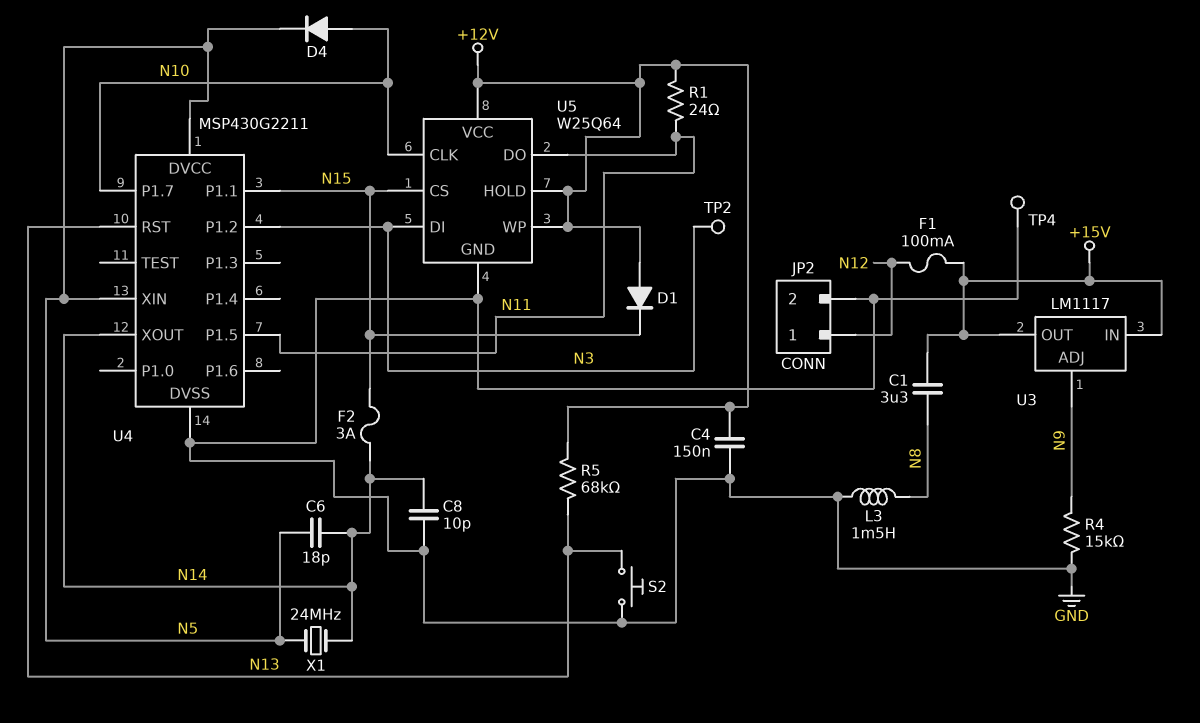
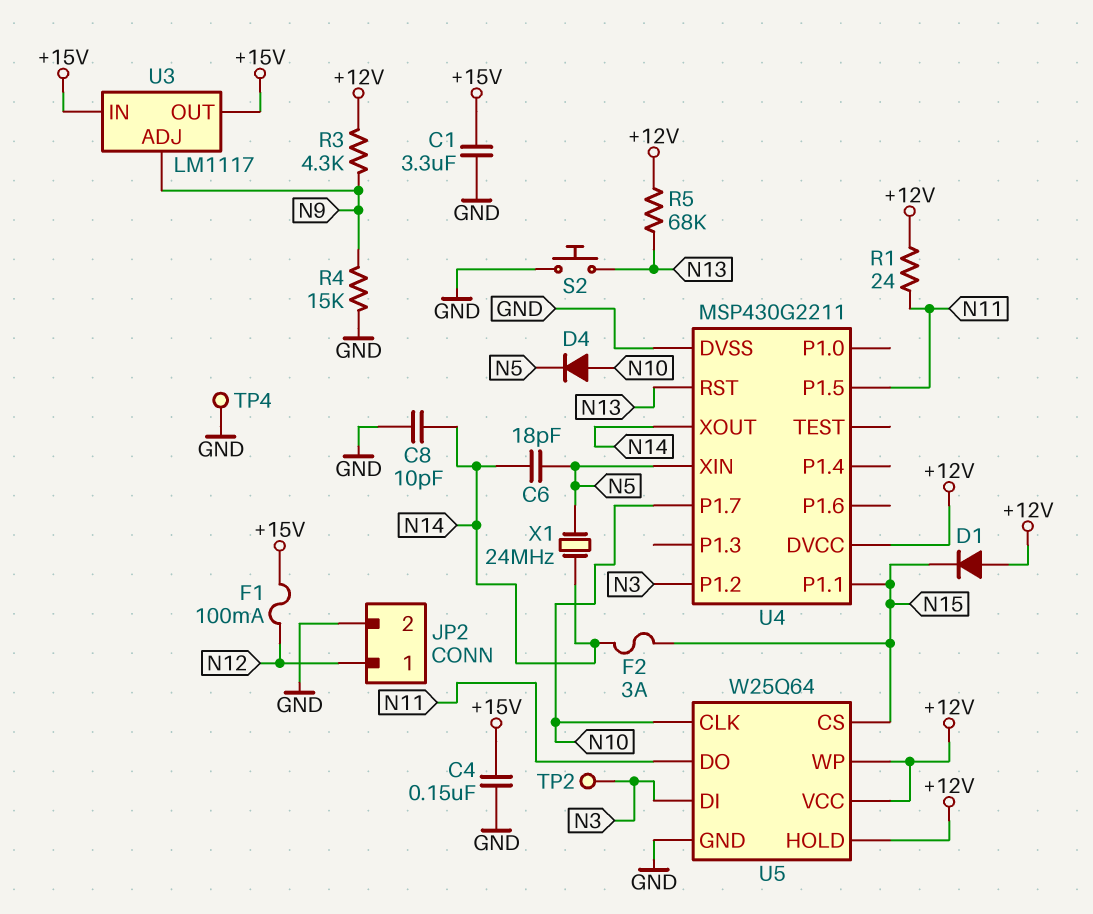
C1: 3.3uF (+15V, N8) -> 3.3uF (+15V, GND)
C4: 150nF (+12V, GND) -> 150nF (+15V, GND)
L3: 1.5mH (GND, N8) -> none
R3: none -> 4.3k (+12V, N9)
U4 pin DVCC: N5 -> +12V

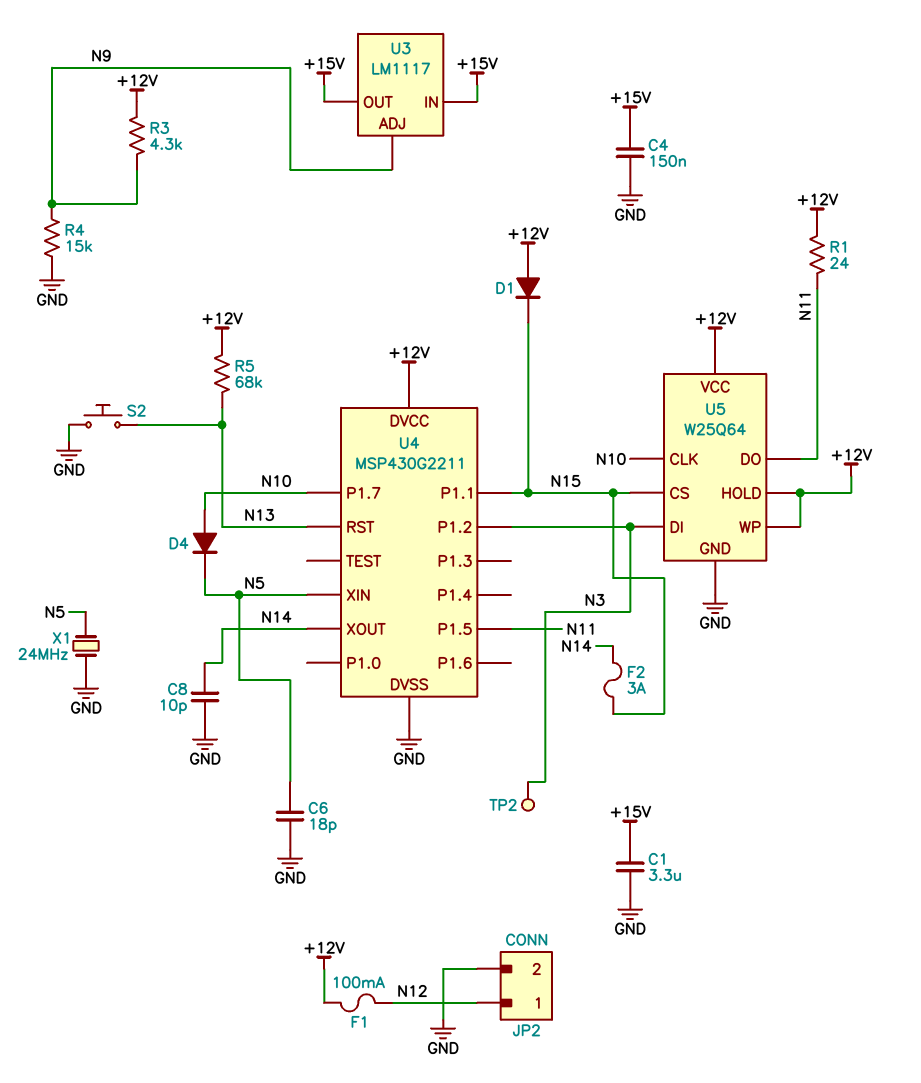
C6: 18pF (N5, N14) -> 18pF (GND, N5)
F1: 100mA (+15V, N12) -> 100mA (+12V, N12)
TP4: test point (GND) -> none
X1: 24MHz (N5, N14) -> 24MHz (GND, N5)

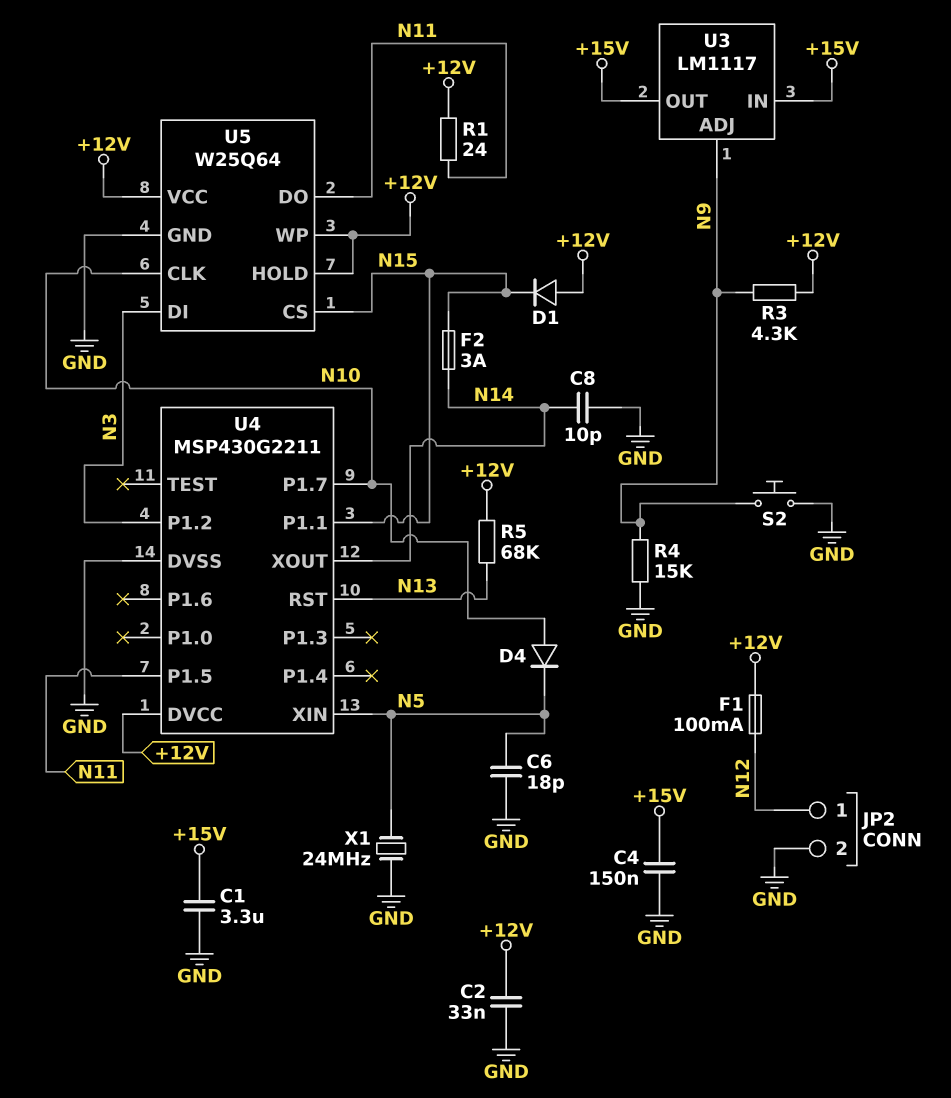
C2: none -> 33nF (+12V, GND)
S2: button (GND, N13) -> button (GND, N9)
TP2: test point (N3) -> none

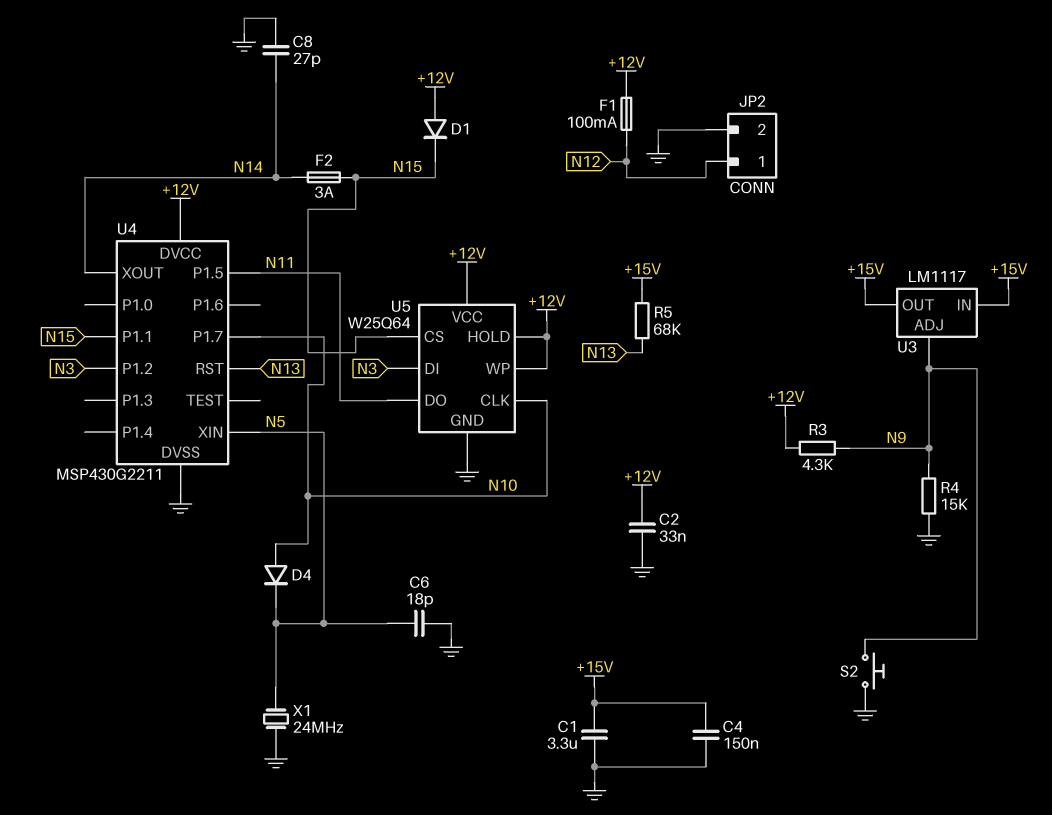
C8: 10pF (GND, N14) -> 27pF (GND, N14)
R1: 24 (+12V, N11) -> none
R5: 68k (+12V, N13) -> 68k (+15V, N13)

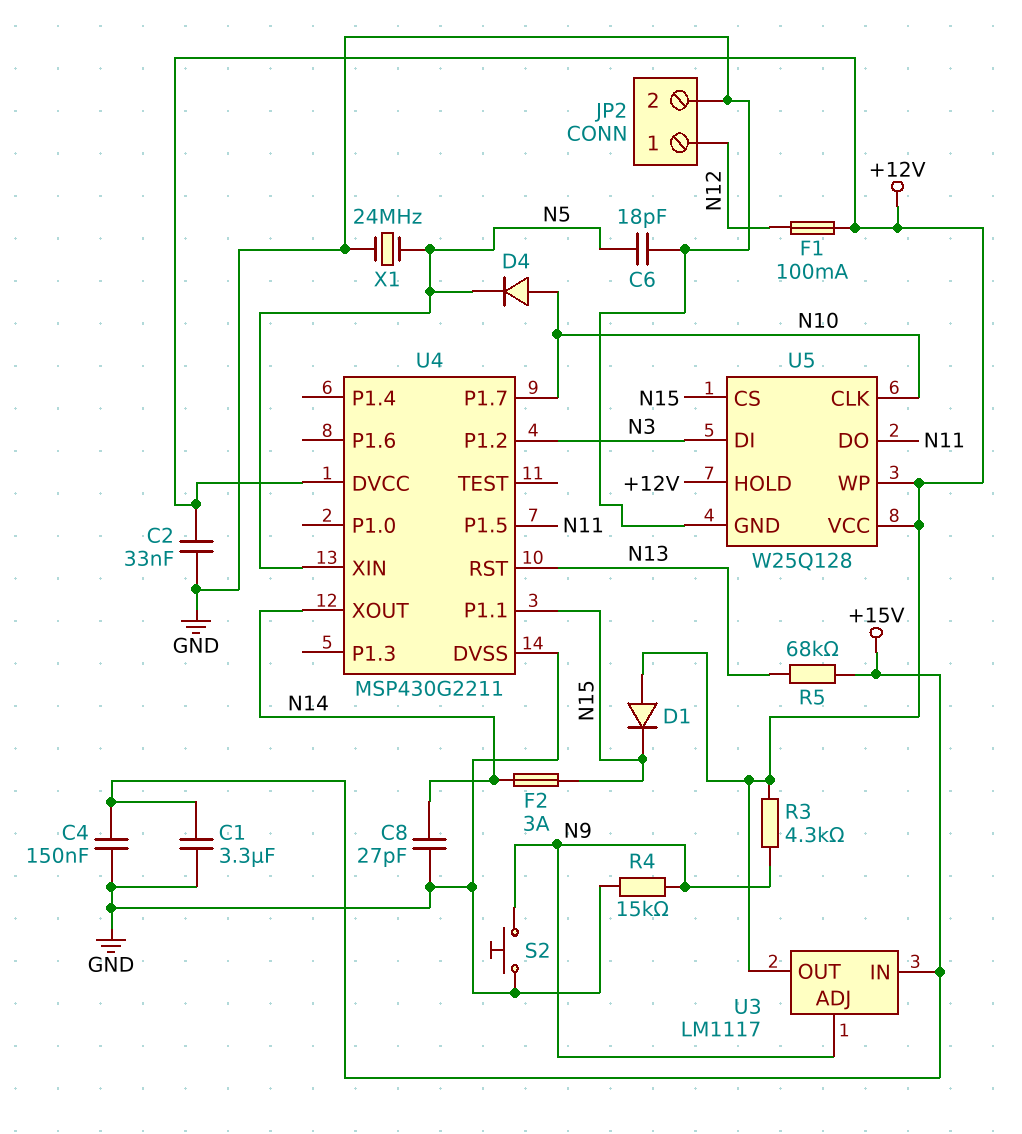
U3 pin OUT: +15V -> +12V
U5: W25Q64 -> W25Q128

